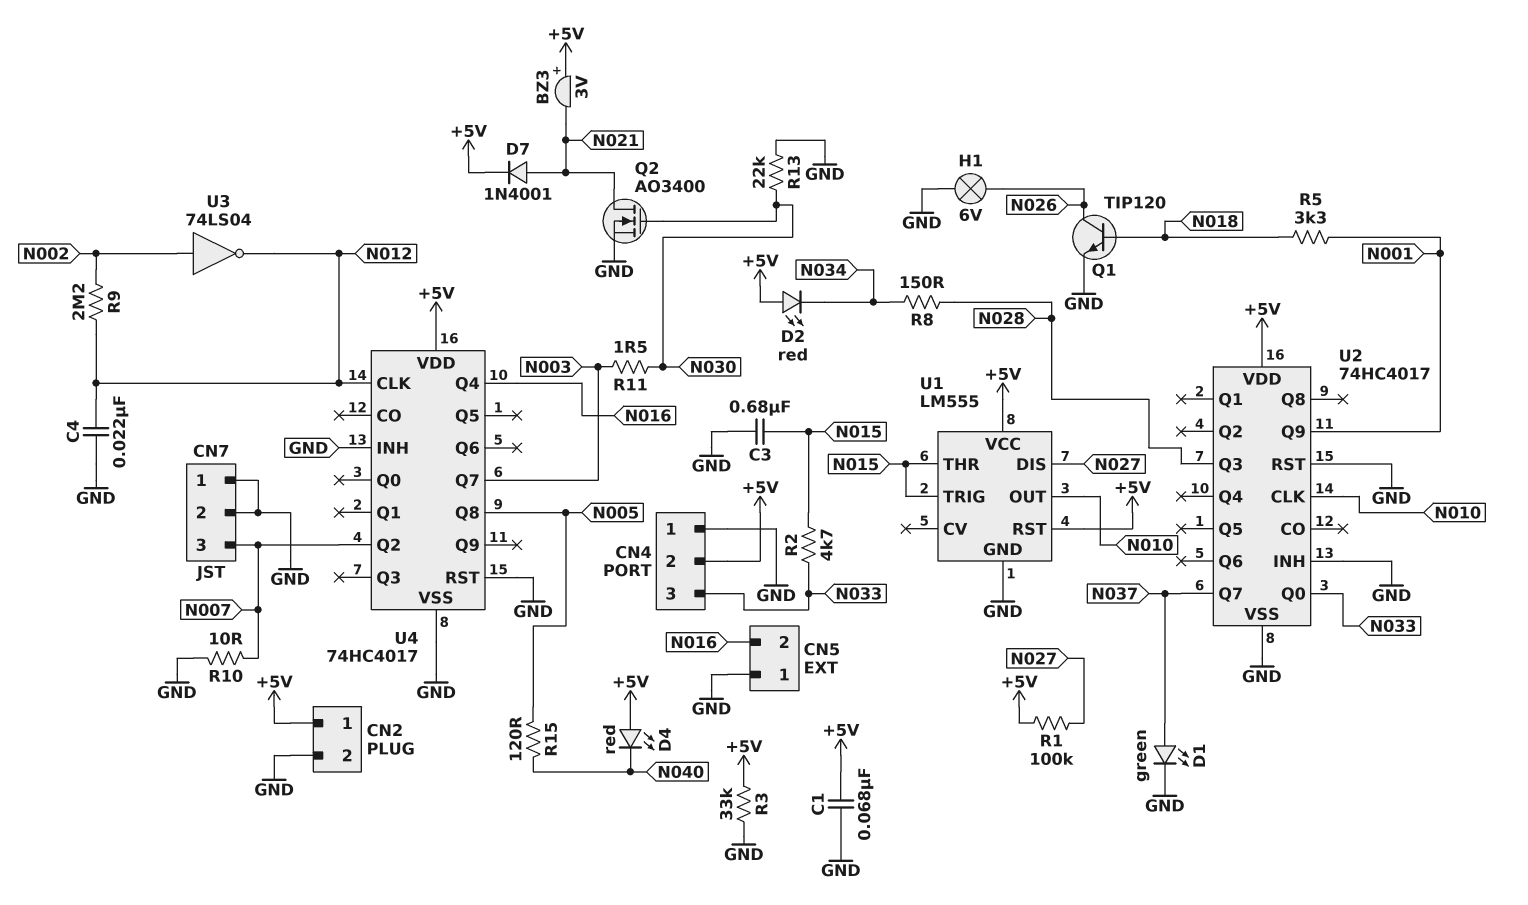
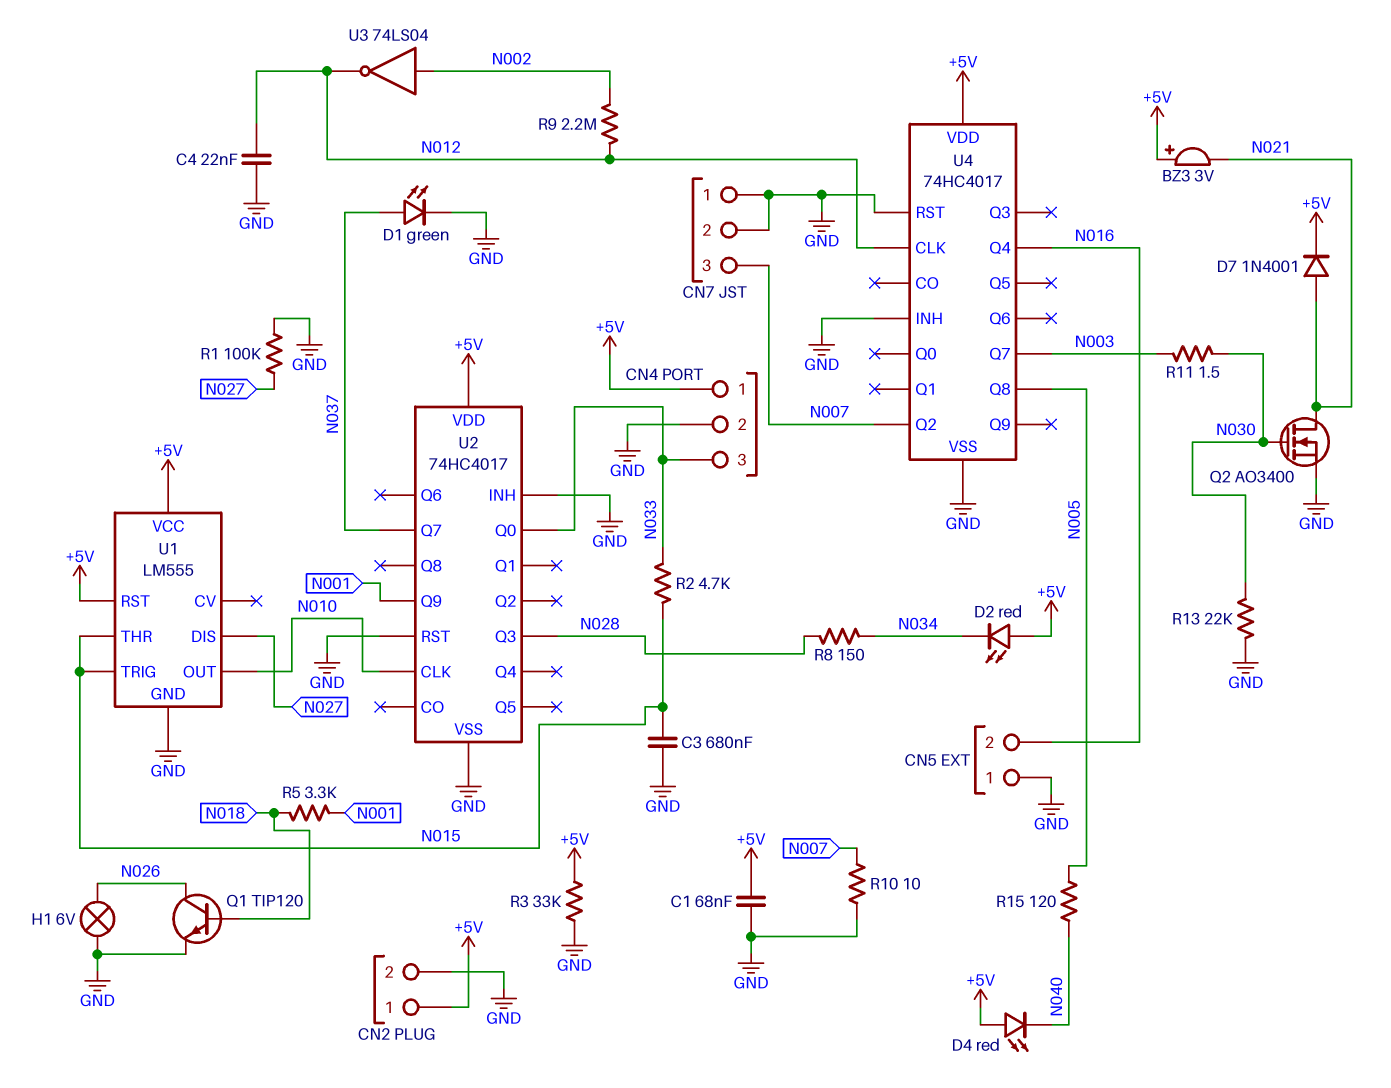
CN4 pin 1: GND -> +5V
CN4 pin 2: +5V -> GND
R1: 100k (+5V, N027) -> 100k (GND, N027)

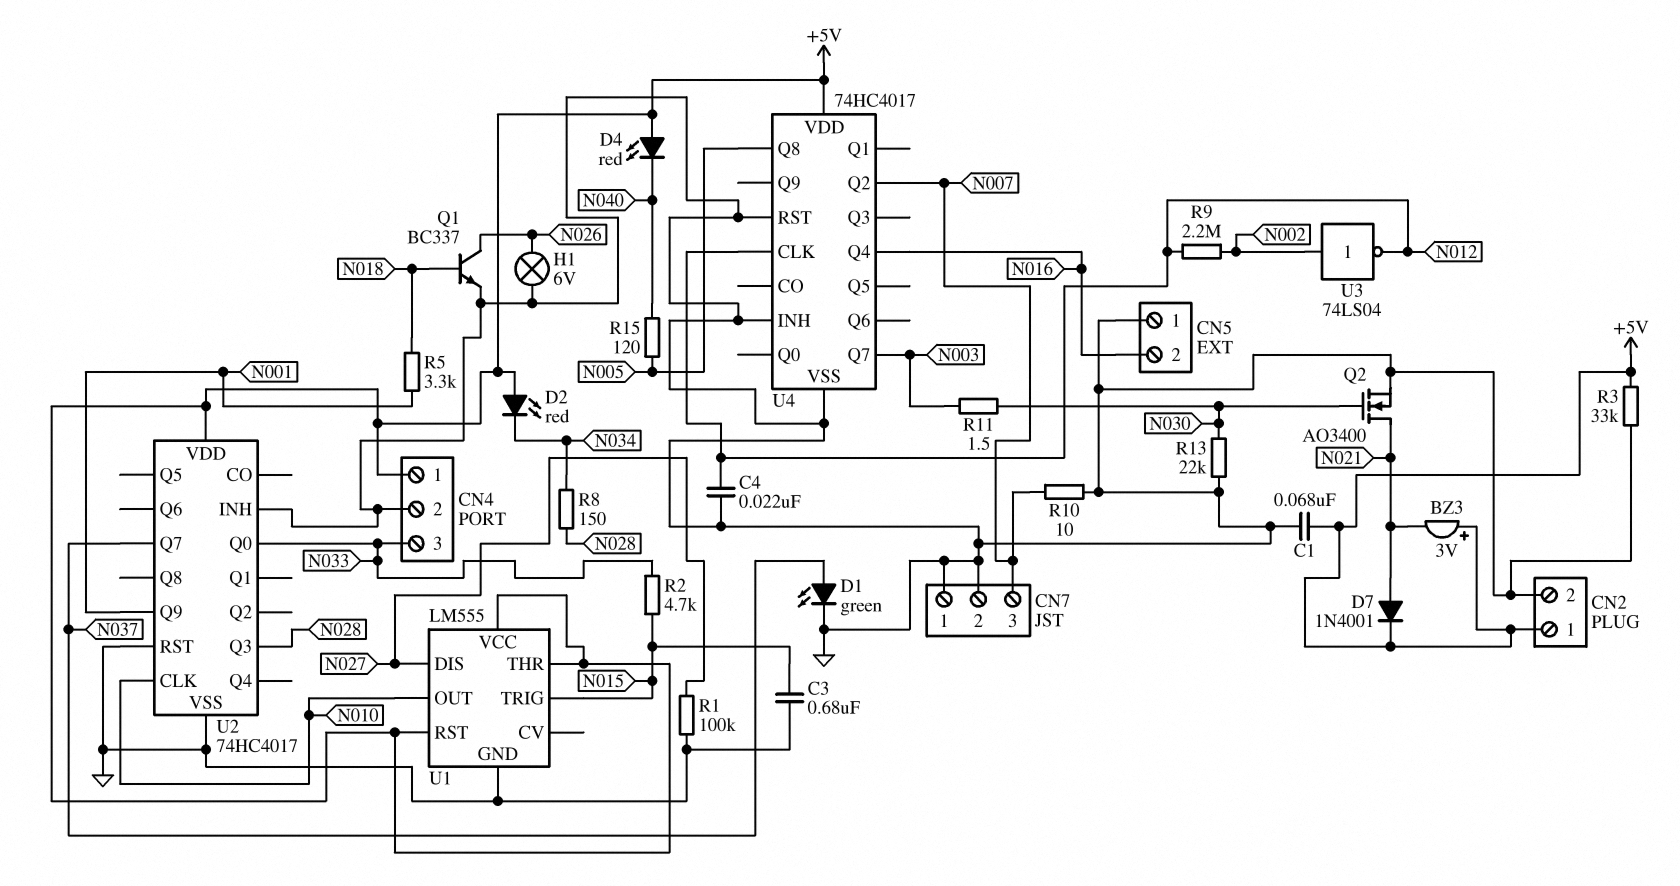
Q1: NPN TIP120 (B N018, C N026, E GND) -> NPN BC337 (B N018, C N026, E GND)
U1 pin THR: N015 -> +5V

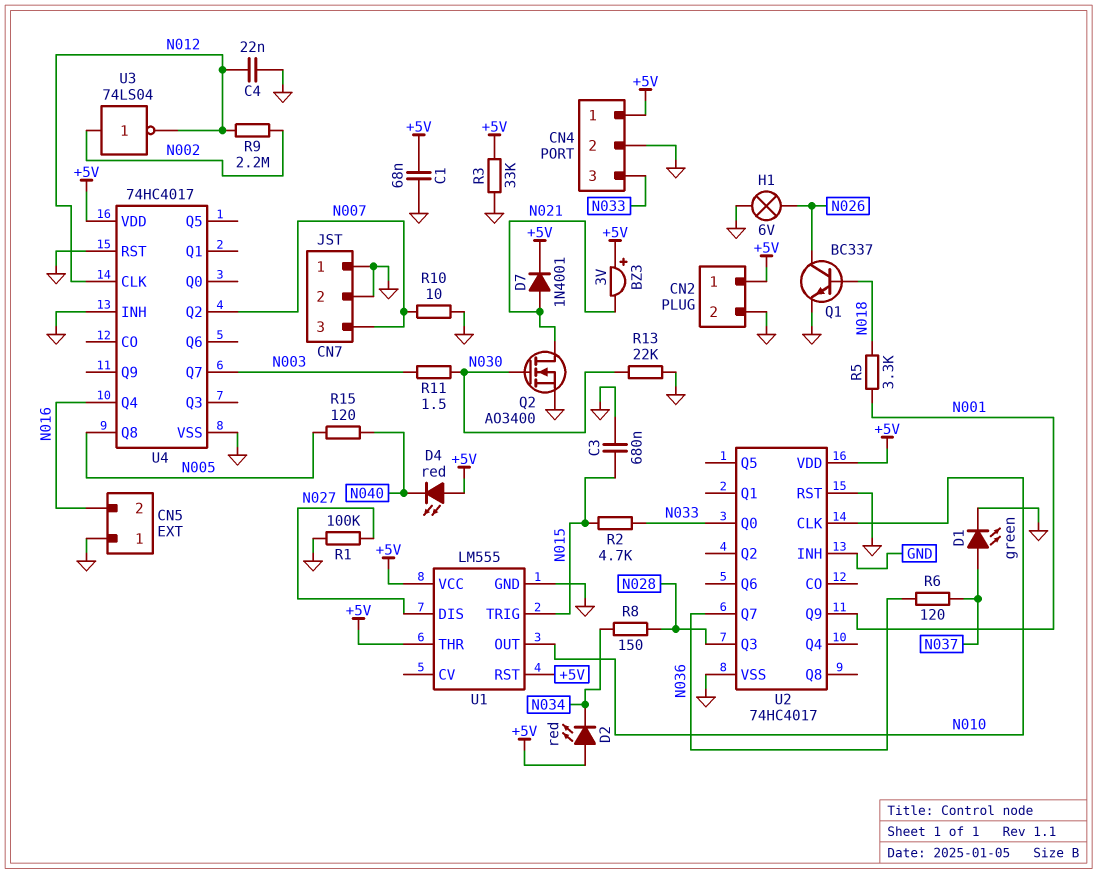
R6: none -> 120 (N036, N037)
U2 pin Q7: N037 -> N036

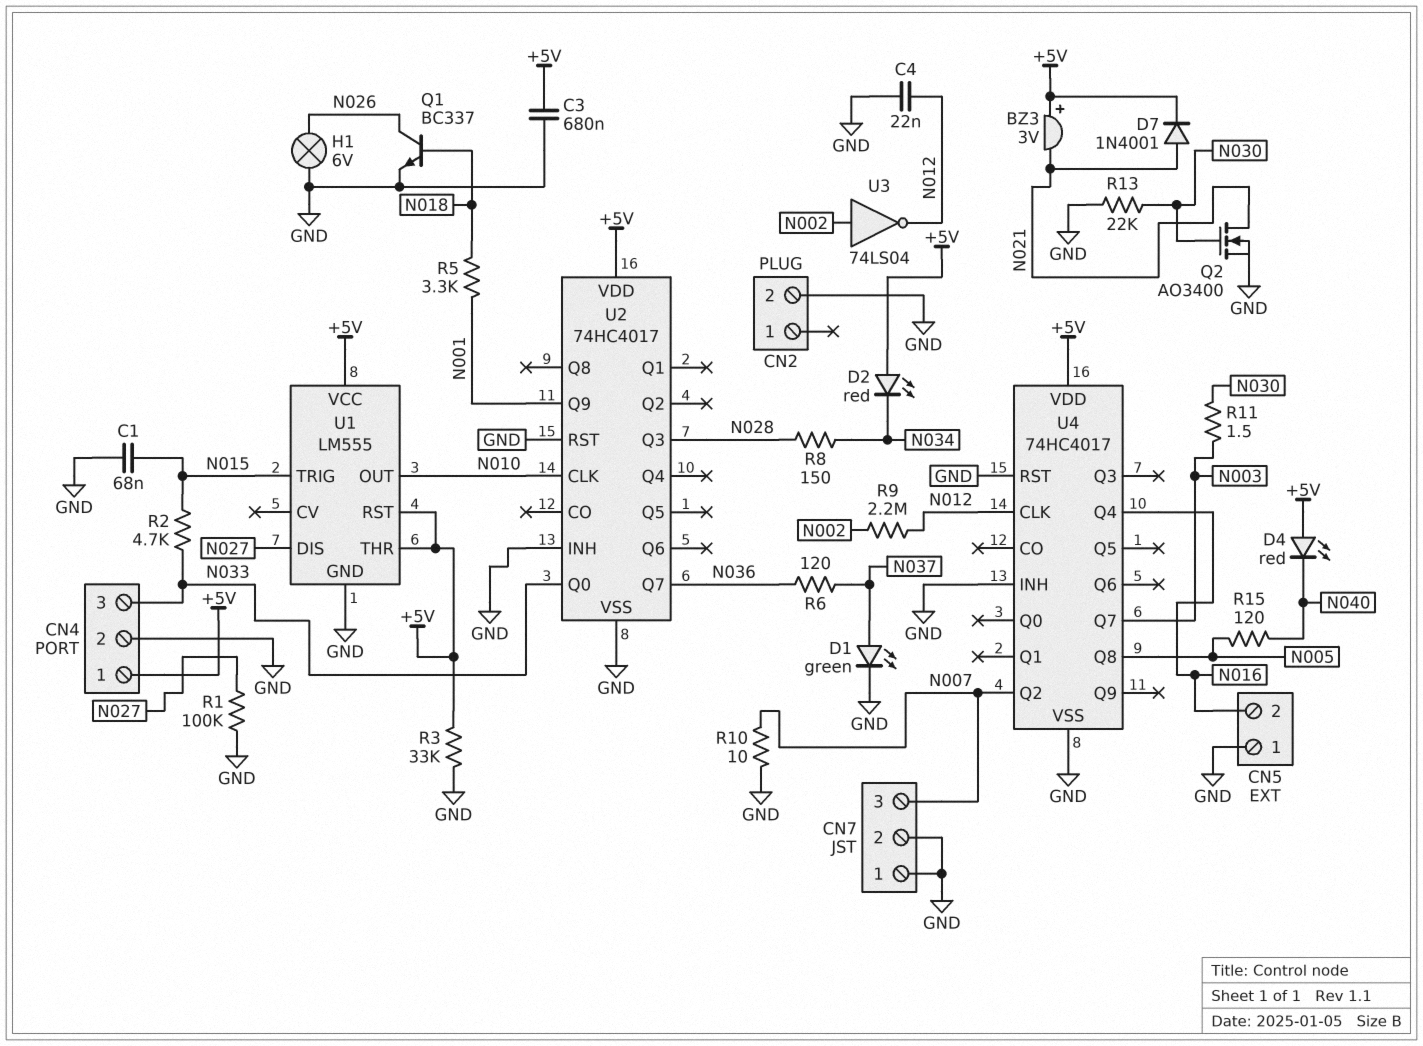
C1: 68nF (+5V, GND) -> 68nF (GND, N015)
C3: 680nF (GND, N015) -> 680nF (+5V, GND)
CN2 pin 1: +5V -> none

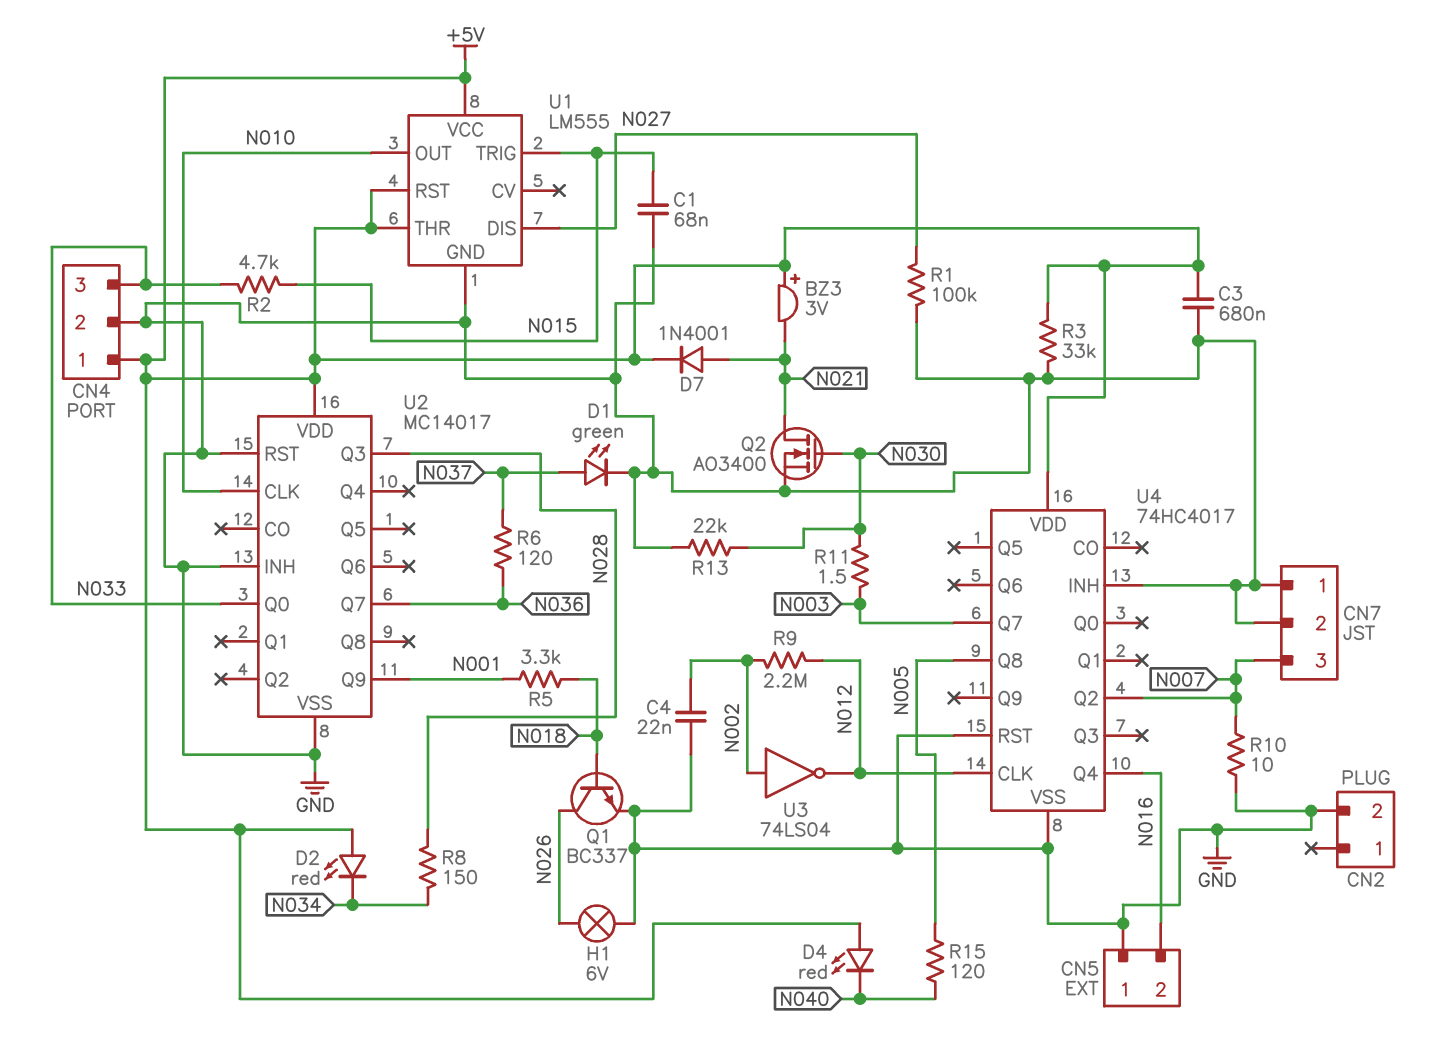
C4: 22nF (GND, N012) -> 22nF (GND, N002)
U2: 74HC4017 -> MC14017

